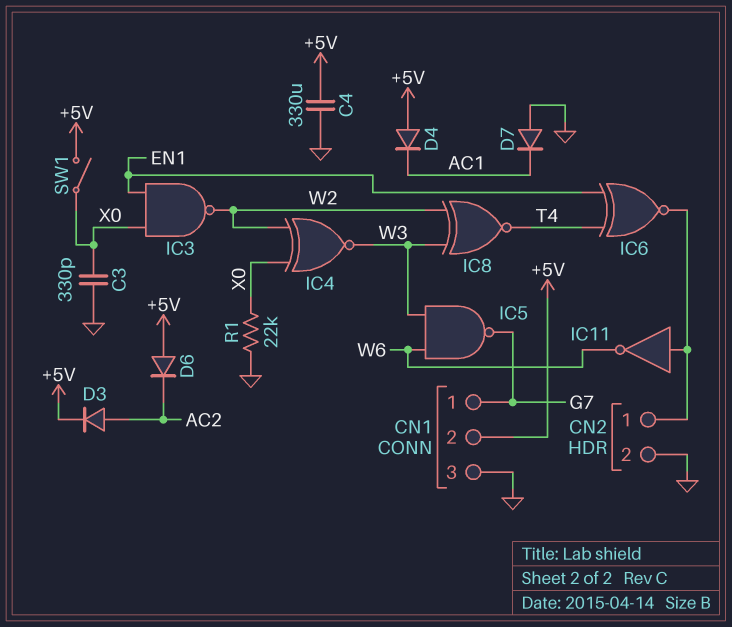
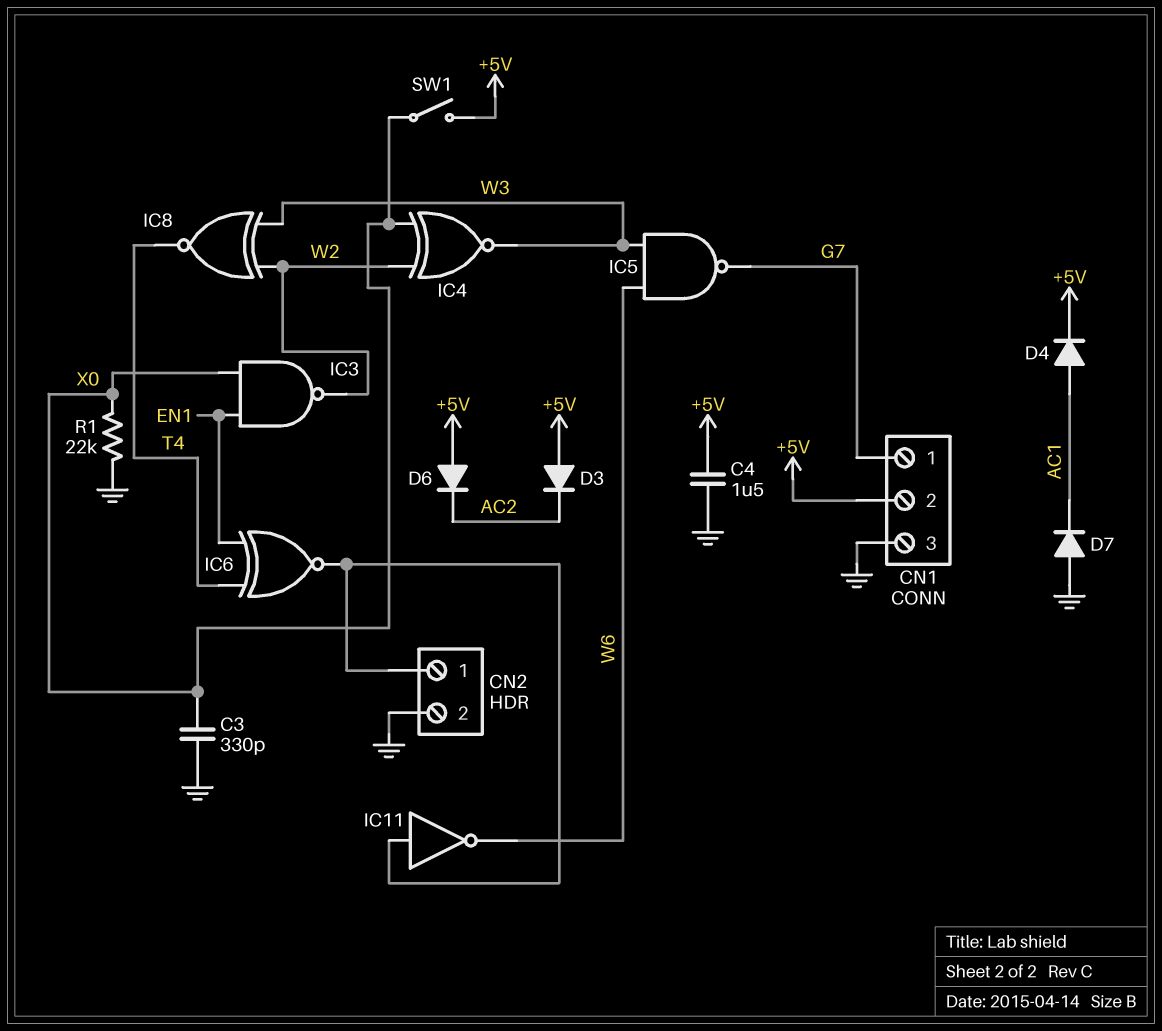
C4: 330uF (+5V, GND) -> 1.5uF (+5V, GND)
D3: diode (A AC2, K +5V) -> diode (A +5V, K AC2)
D4: diode (A +5V, K AC1) -> diode (A AC1, K +5V)

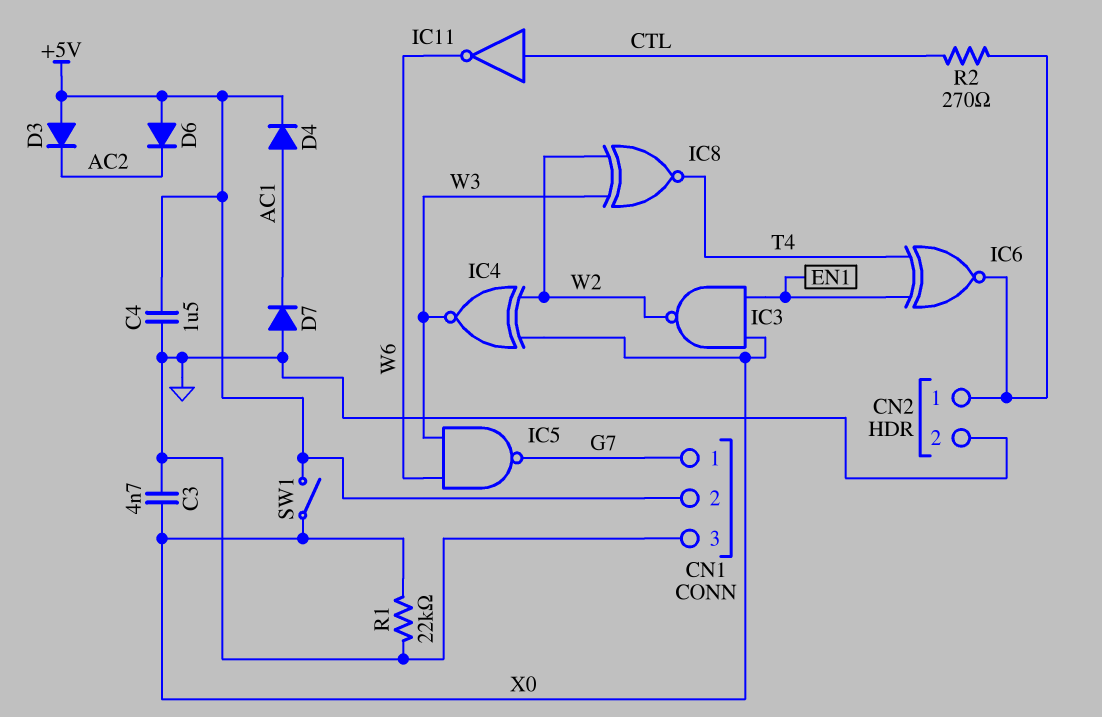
C3: 330pF (GND, X0) -> 4.7nF (GND, X0)
IC11: NOT (in CN2/1, out W6) -> NOT (in CTL, out W6)
R2: none -> 270 (CN2/1, CTL)

